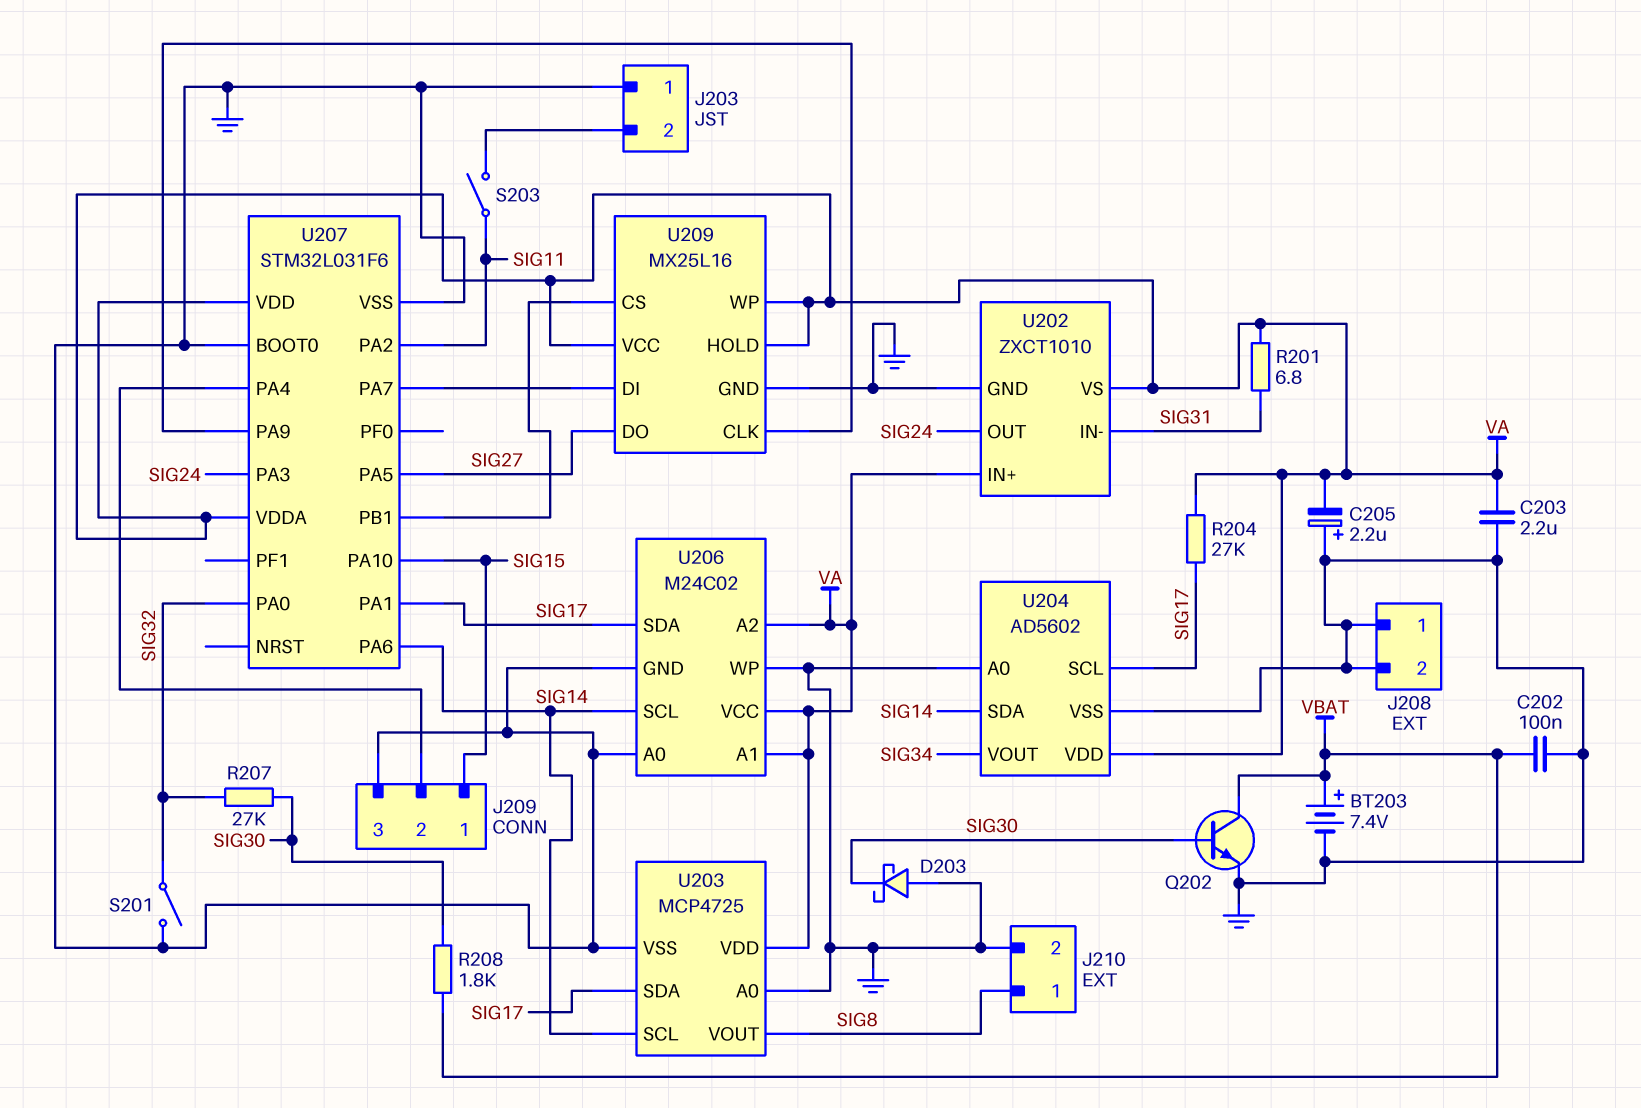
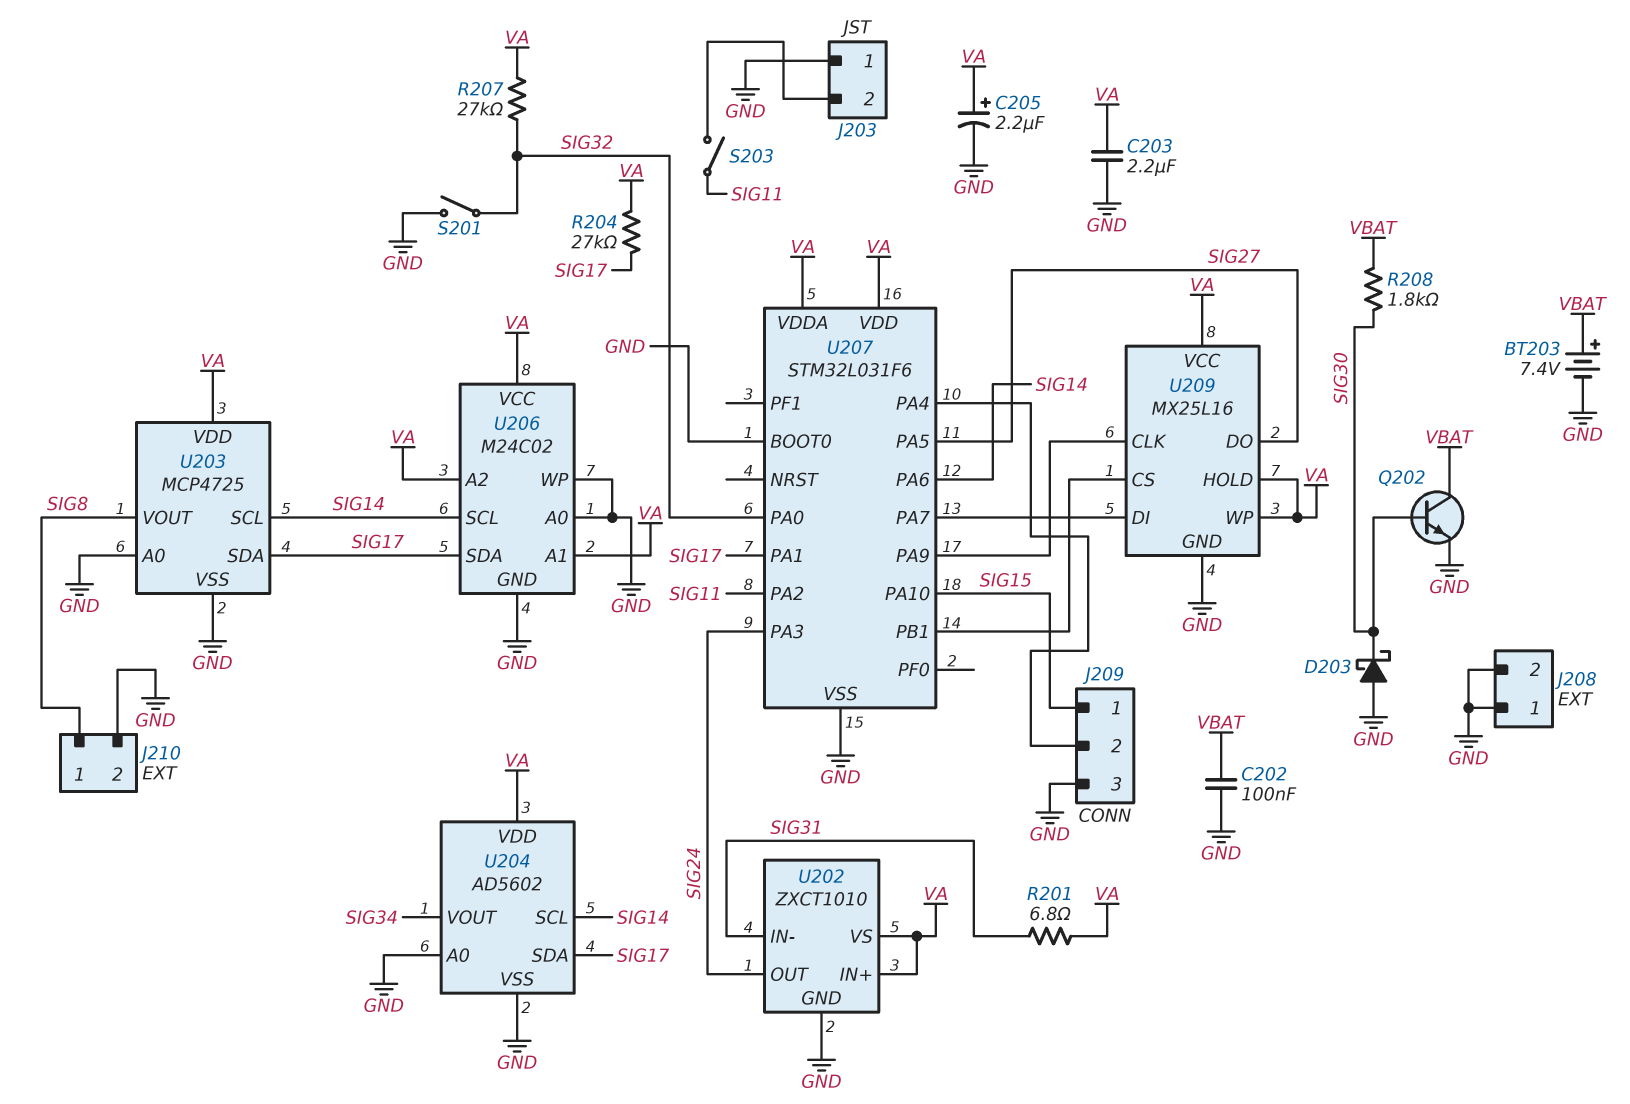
C205: 2.2uF (plus GND, minus VA) -> 2.2uF (plus VA, minus GND)
R207: 27k (SIG30, SIG32) -> 27k (SIG32, VA)
U204 pin SCL: SIG17 -> SIG14
U204 pin SDA: SIG14 -> SIG17

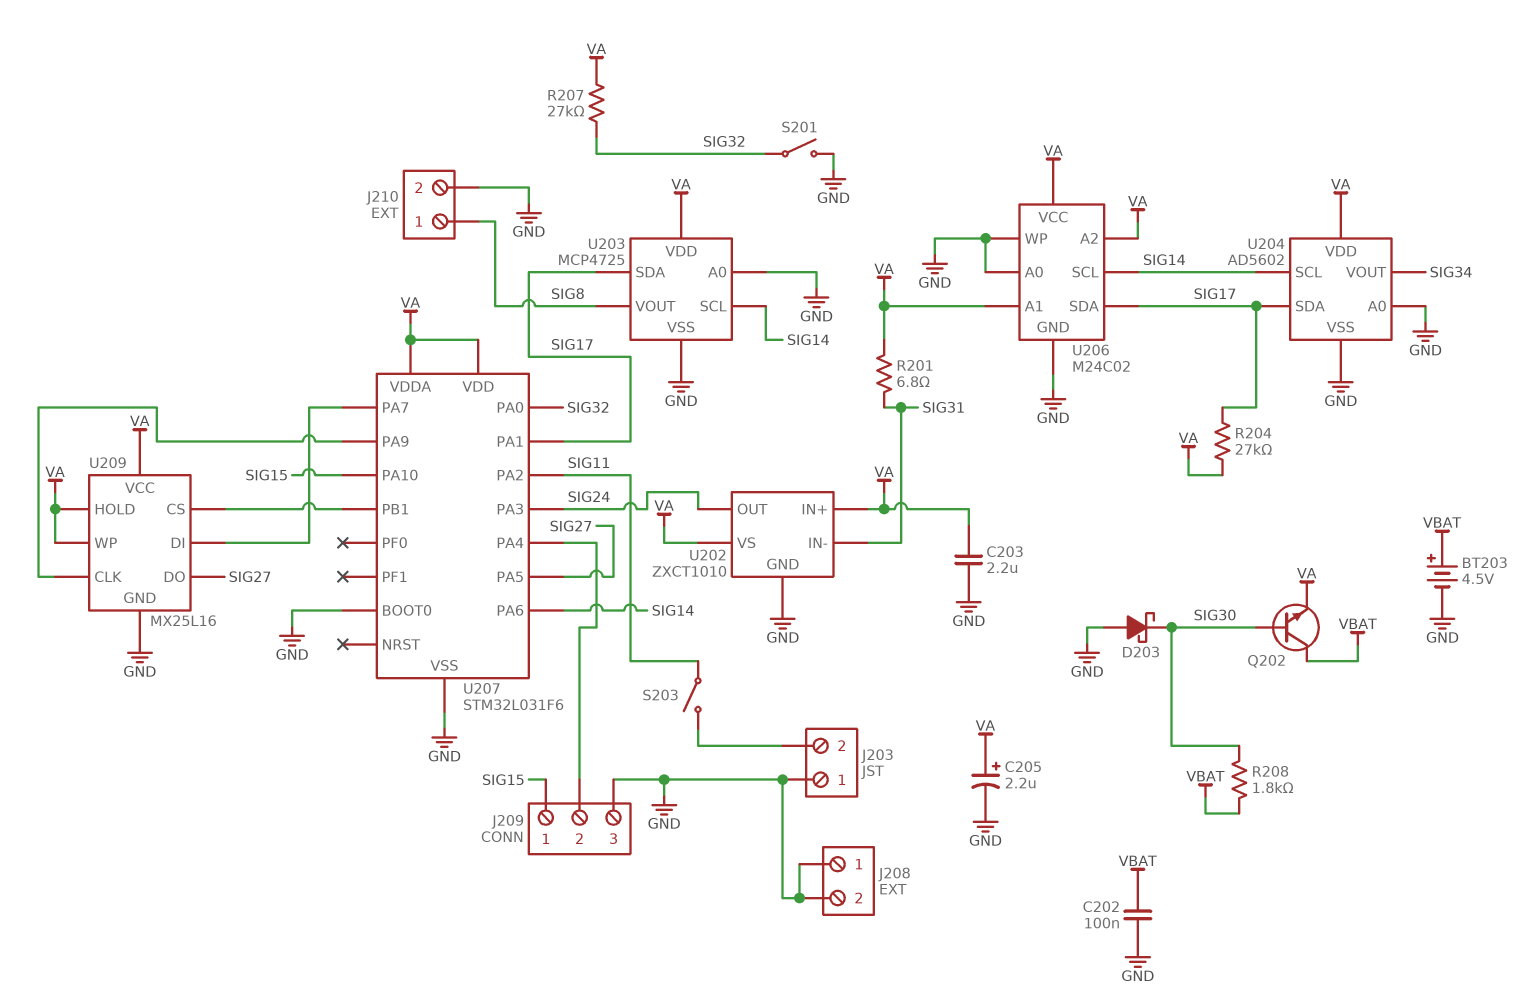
BT203: 7.4V (plus VBAT, minus GND) -> 4.5V (plus VBAT, minus GND)
Q202: NPN (B SIG30, C VBAT, E GND) -> NPN (B SIG30, C VBAT, E VA)

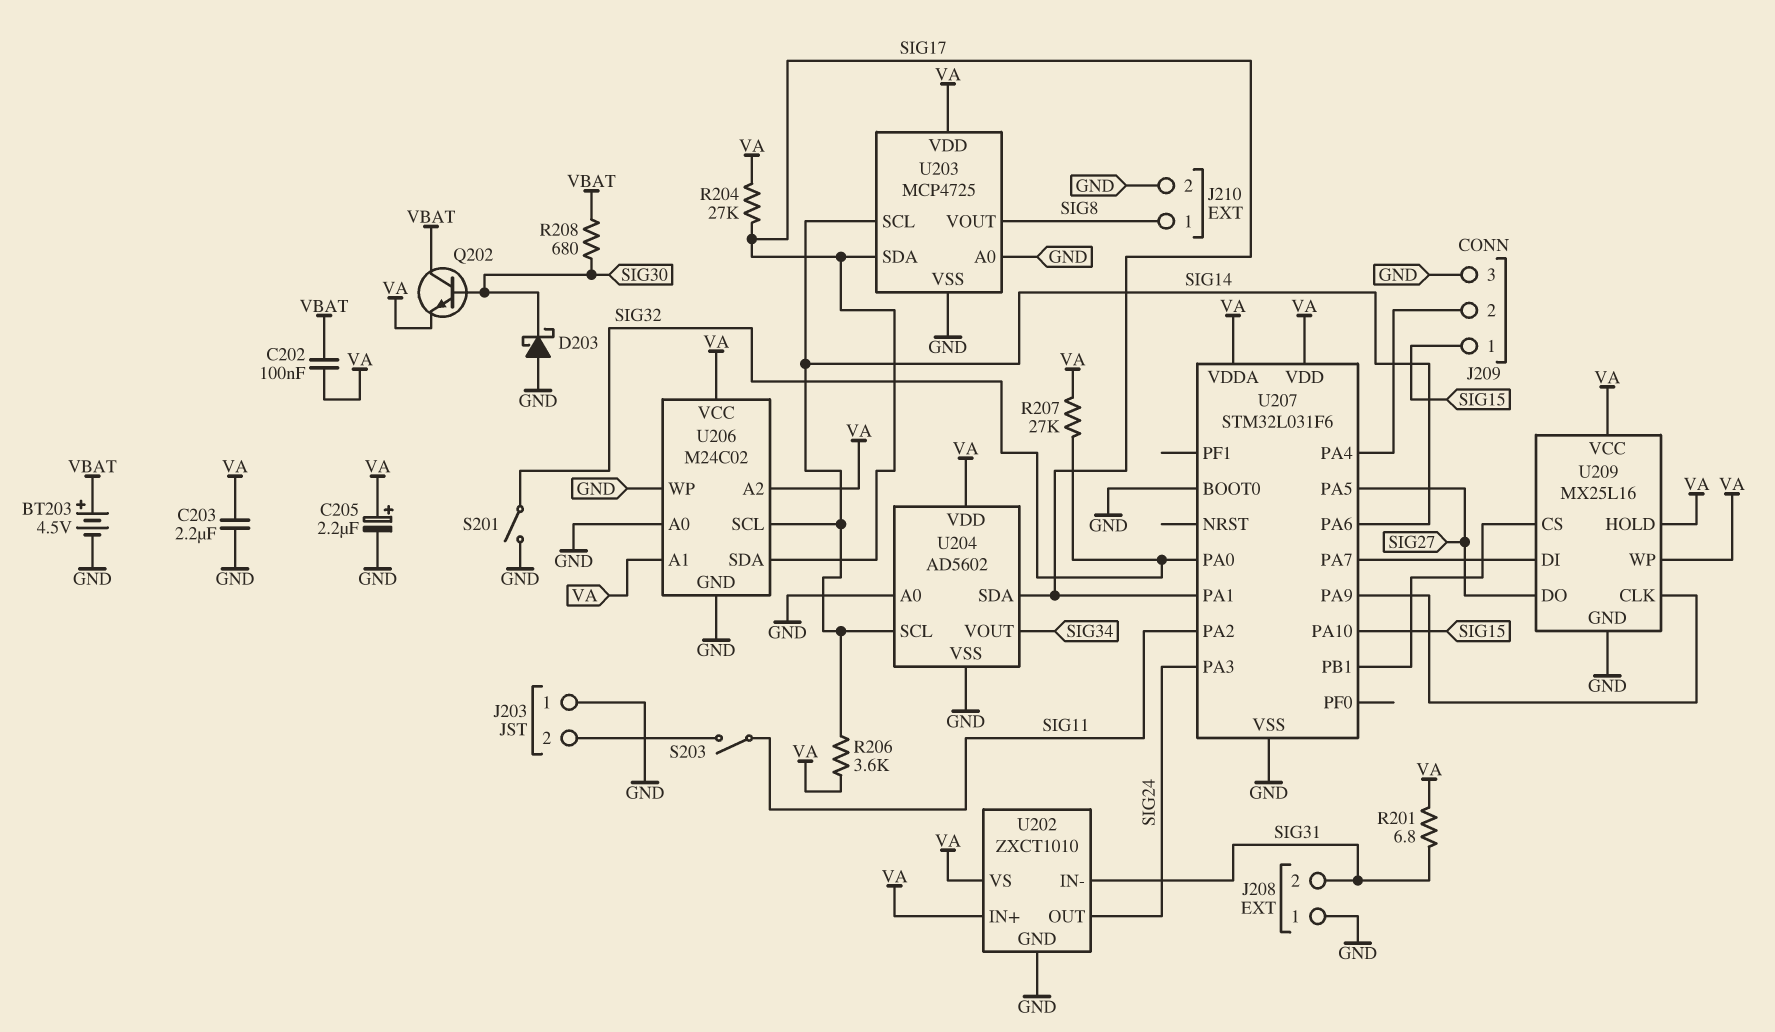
C202: 100nF (GND, VBAT) -> 100nF (VA, VBAT)
J208 pin 2: GND -> SIG31
R206: none -> 3.6k (SIG14, VA)
R208: 1.8k (SIG30, VBAT) -> 680 (SIG30, VBAT)

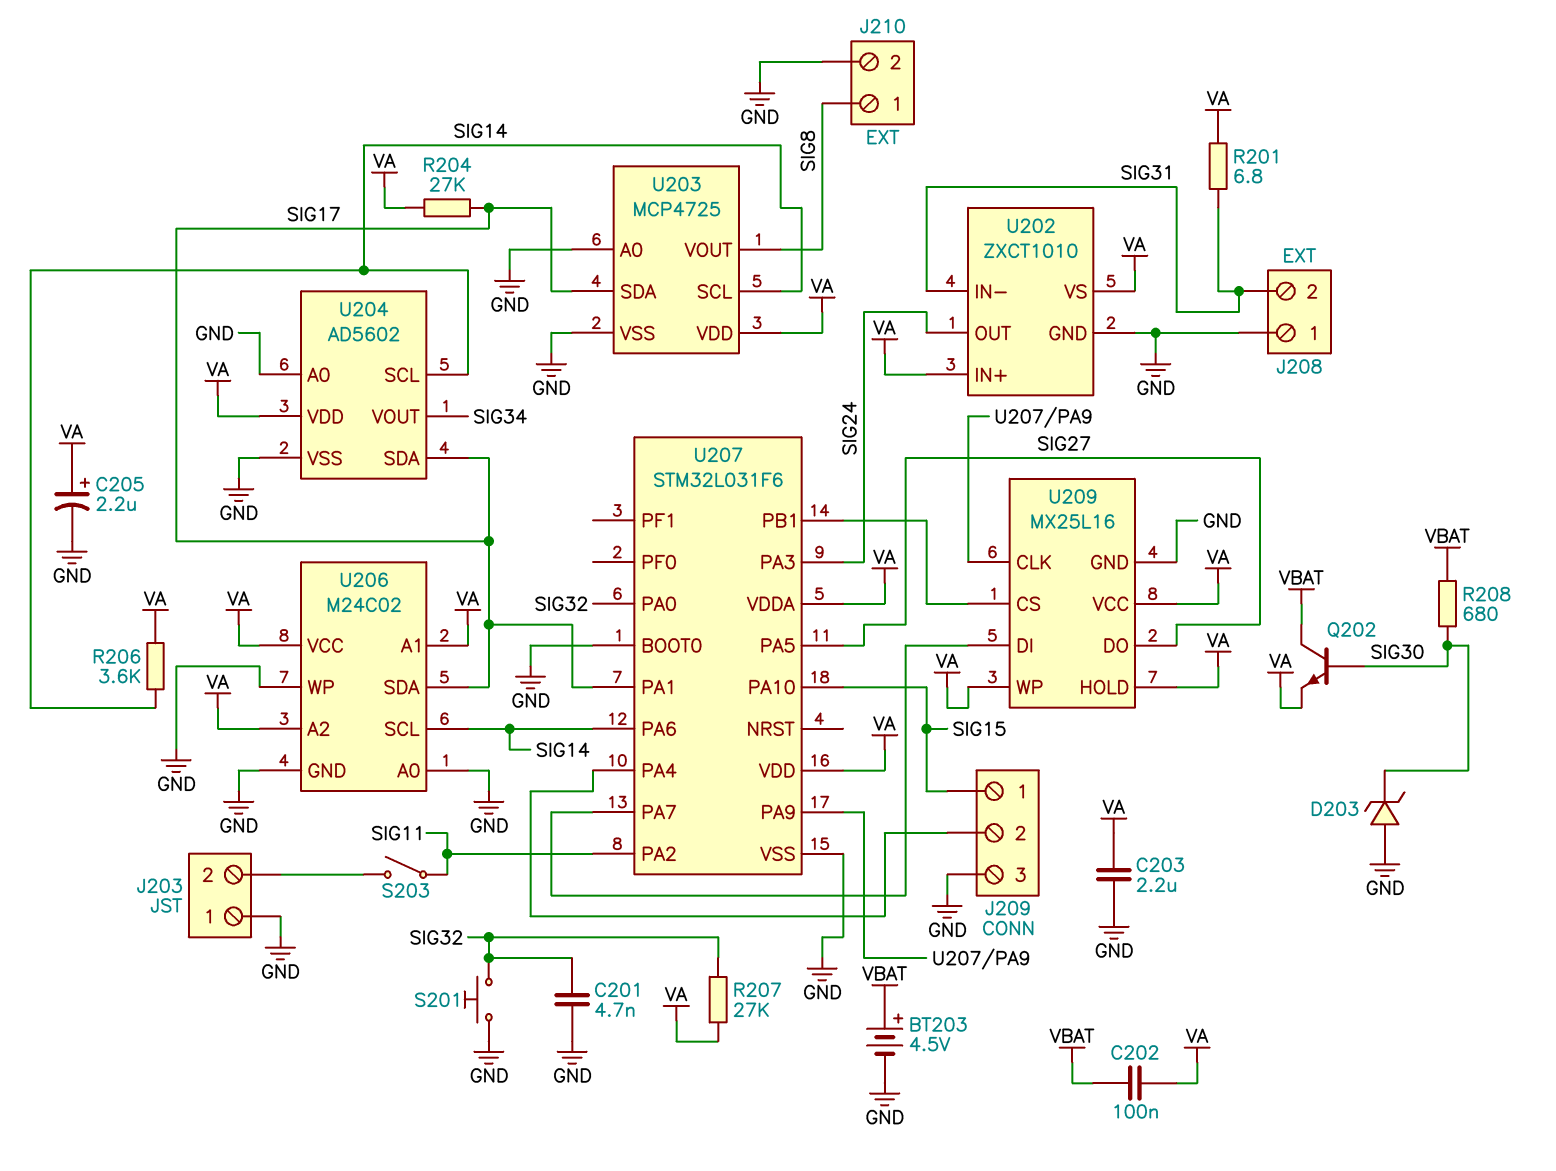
C201: none -> 4.7nF (GND, SIG32)
D203: schottky (A GND, K SIG30) -> zener (A GND, K SIG30)
S201: switch (GND, SIG32) -> button (GND, SIG32)

